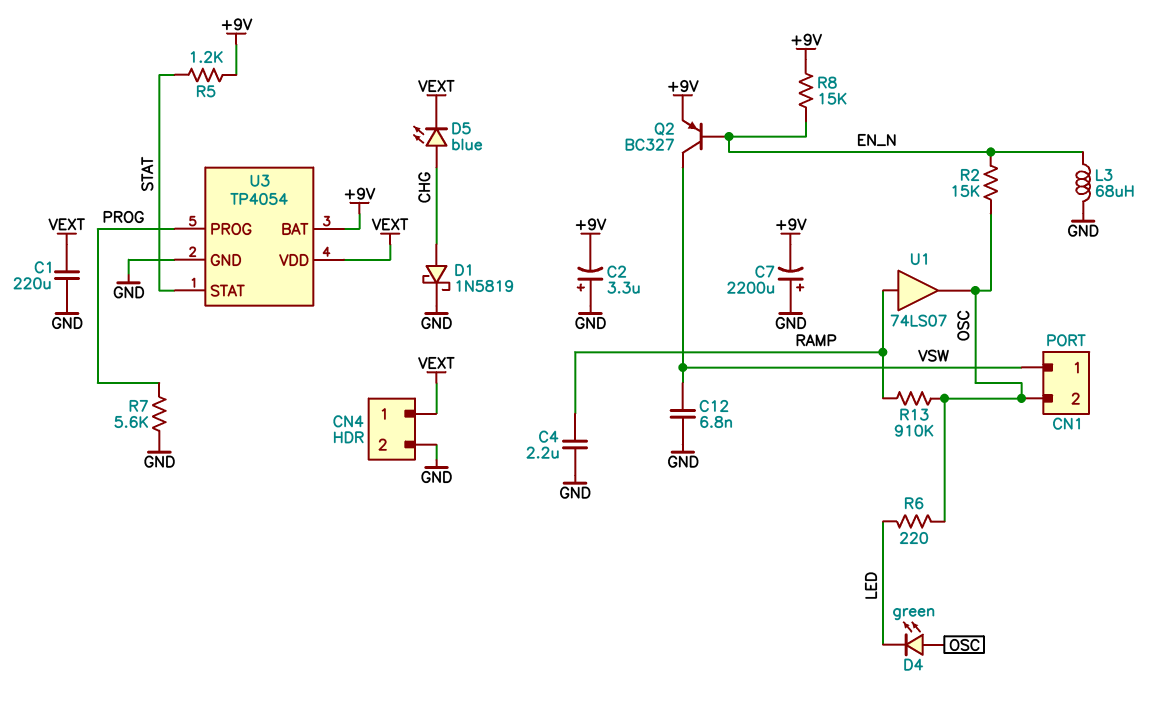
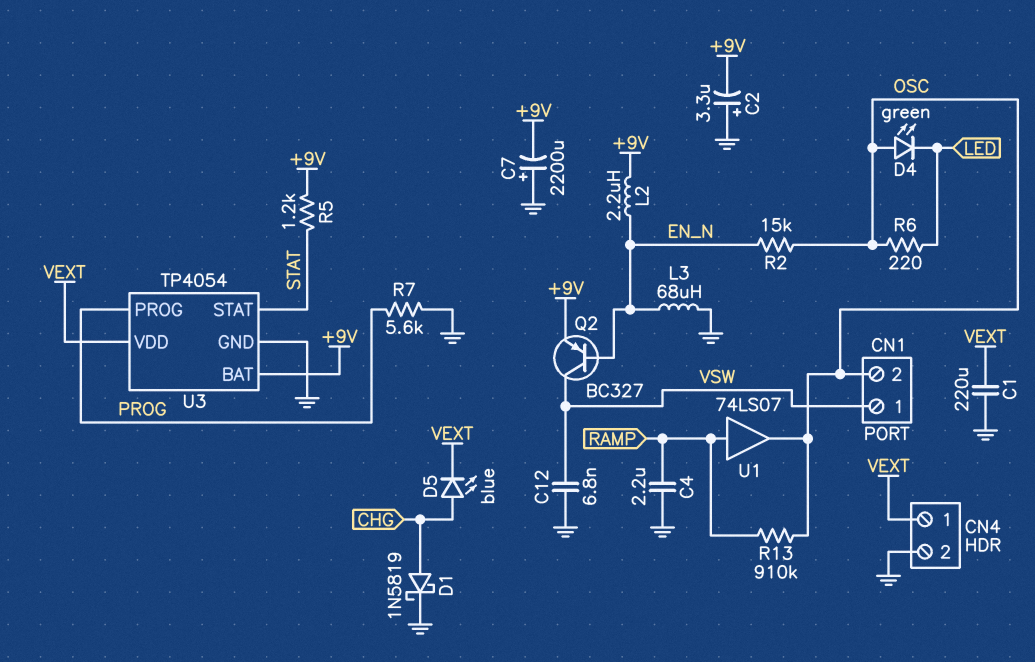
L2: none -> 2.2uH (+9V, EN_N)
R8: 15k (+9V, EN_N) -> none

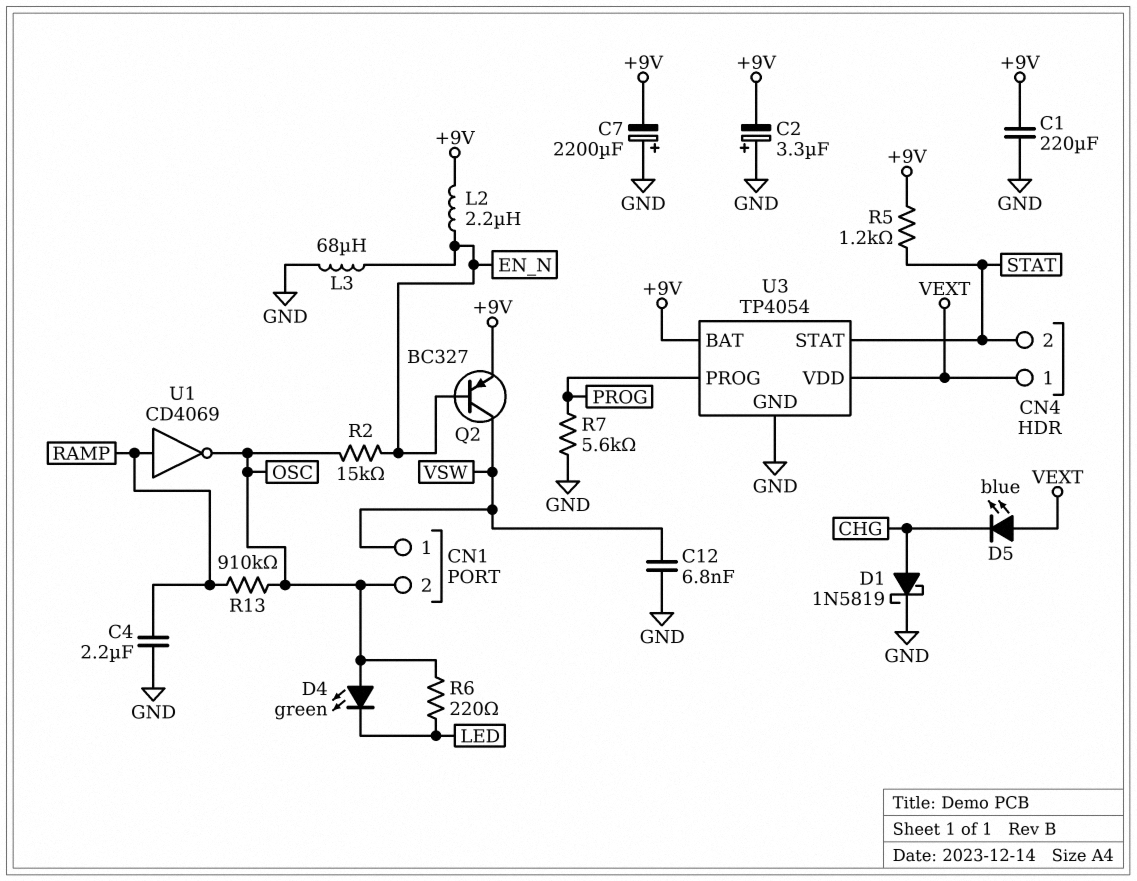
C1: 220uF (GND, VEXT) -> 220uF (+9V, GND)
CN4 pin 2: GND -> STAT
D5: LED blue (A CHG, K VEXT) -> LED blue (A VEXT, K CHG)
U1: buffer 74LS07 (in RAMP, out OSC) -> NOT CD4069 (in RAMP, out OSC)

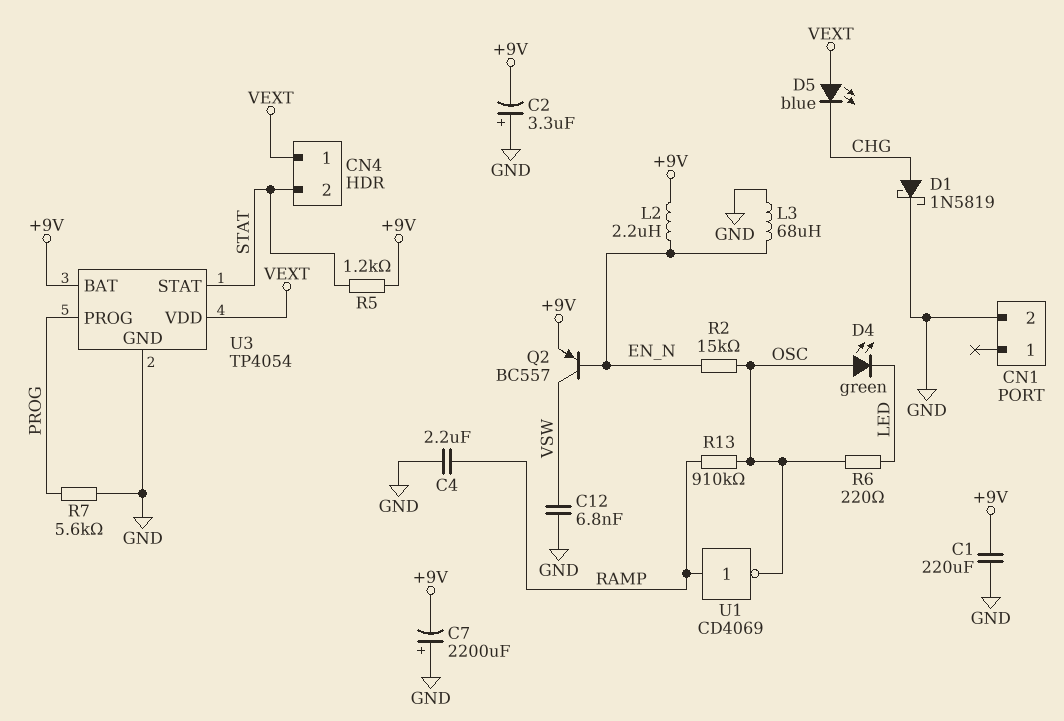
CN1 pin 1: VSW -> none
CN1 pin 2: OSC -> GND
Q2: PNP BC327 (B EN_N, C VSW, E +9V) -> PNP BC557 (B EN_N, C VSW, E +9V)

